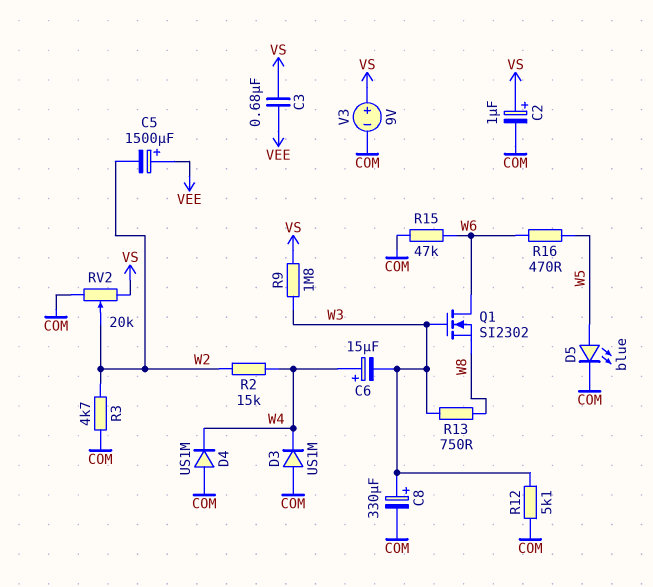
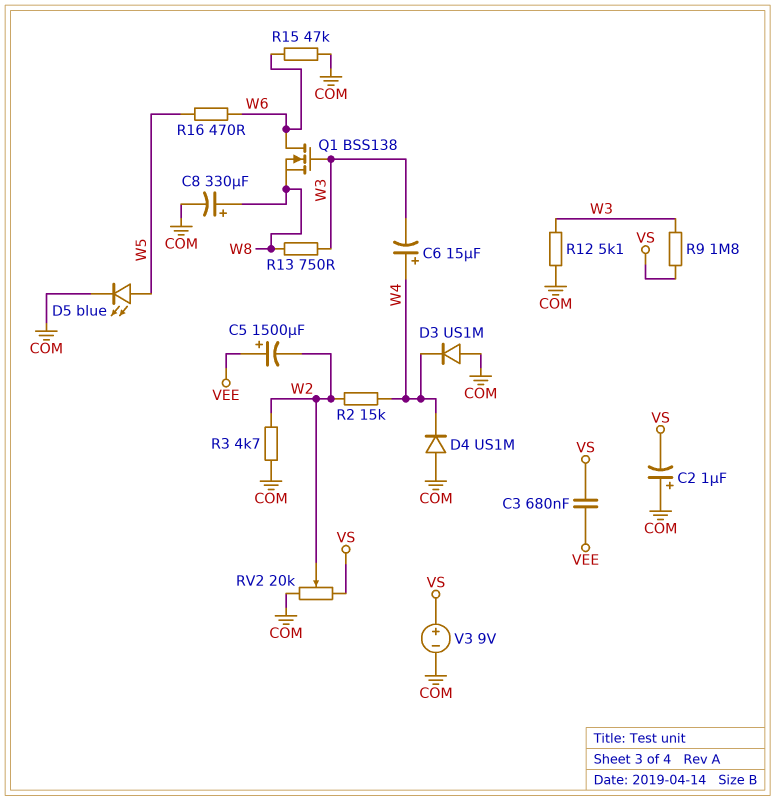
C2: 1uF (plus VS, minus COM) -> 1uF (plus COM, minus VS)
C8: 330uF (plus W3, minus COM) -> 330uF (plus W8, minus COM)
Q1: NMOS SI2302 (G W3, D W6, S W8) -> NMOS BSS138 (G W3, D W6, S W8)

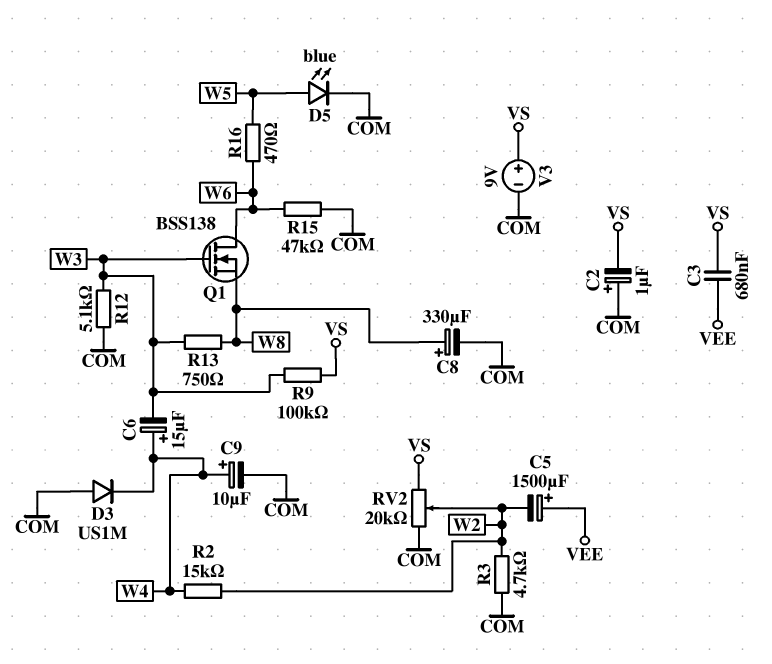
C9: none -> 10uF (plus W4, minus COM)
D4: diode US1M (A COM, K W4) -> none
R9: 1.8M (VS, W3) -> 100k (VS, W3)

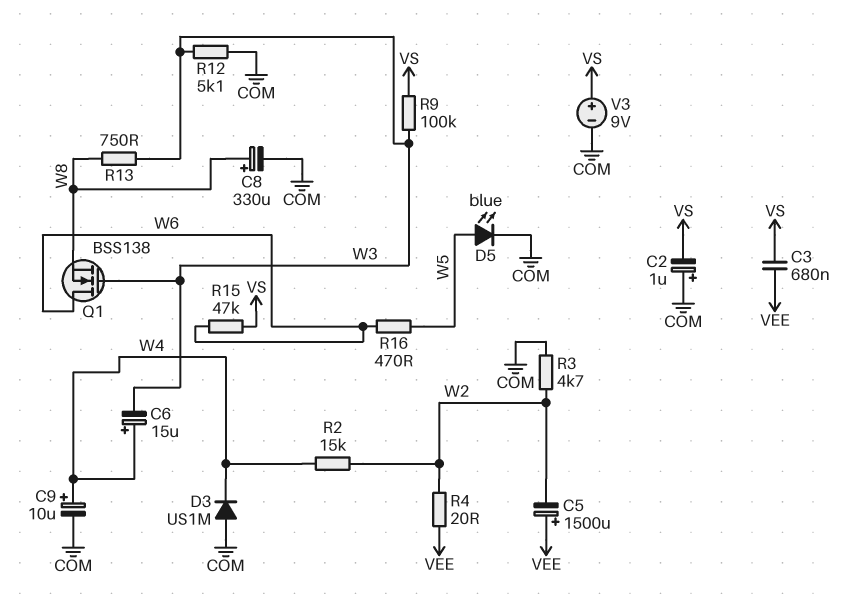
R4: none -> 20 (VEE, W2)
R15: 47k (COM, W6) -> 47k (VS, W6)
RV2: 20k (COM, VS, wiper W2) -> none

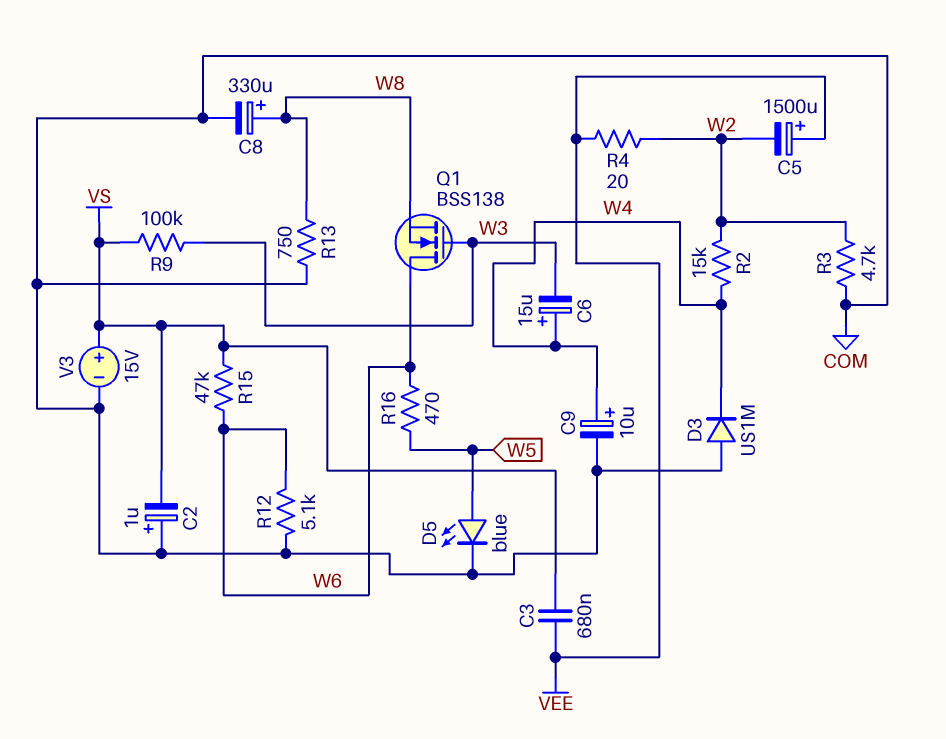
R12: 5.1k (COM, W3) -> 5.1k (COM, W6)
R13: 750 (W3, W8) -> 750 (COM, W8)
V3: 9V (plus VS, minus COM) -> 15V (plus VS, minus COM)

